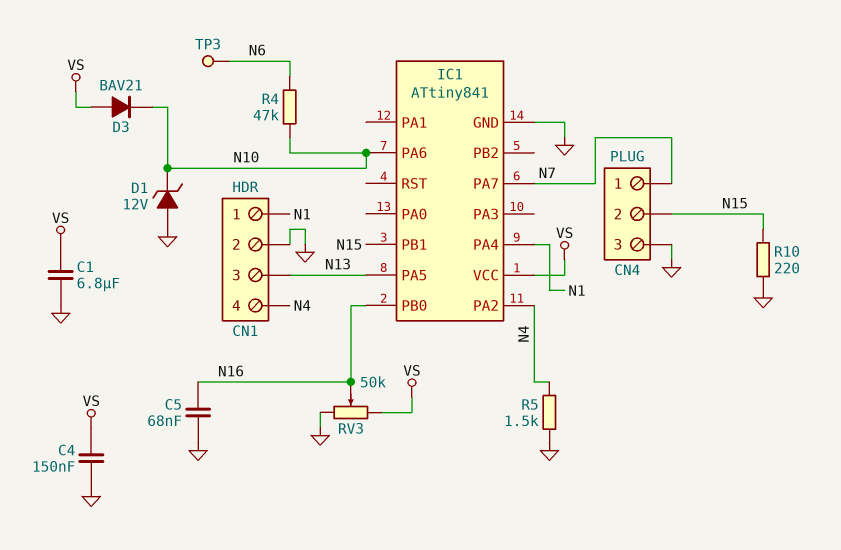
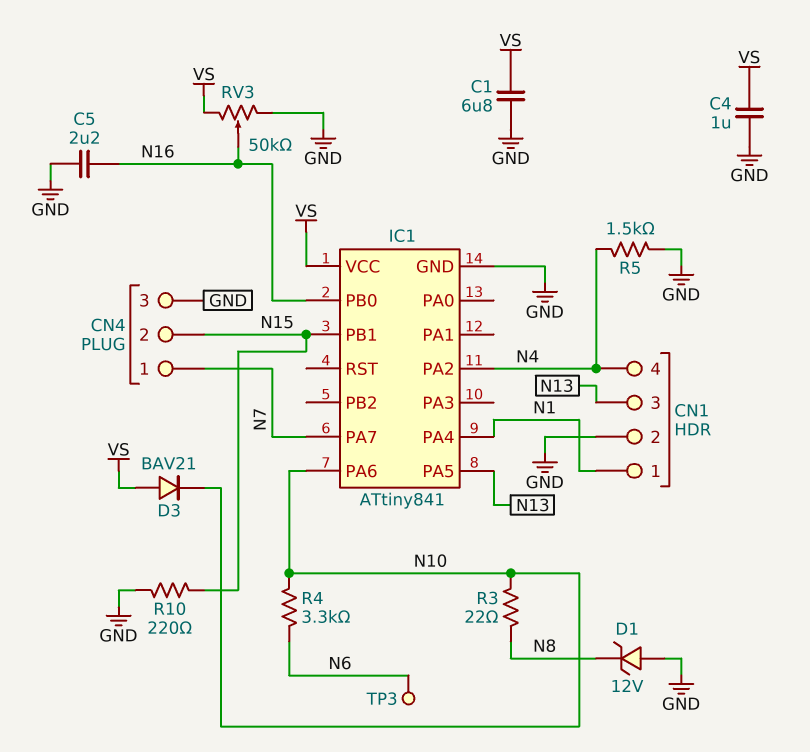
C4: 150nF (GND, VS) -> 1uF (GND, VS)
C5: 68nF (GND, N16) -> 2.2uF (GND, N16)
D1: zener 12V (A GND, K N10) -> zener 12V (A GND, K N8)
R3: none -> 22 (N8, N10)
R4: 47k (N6, N10) -> 3.3k (N6, N10)

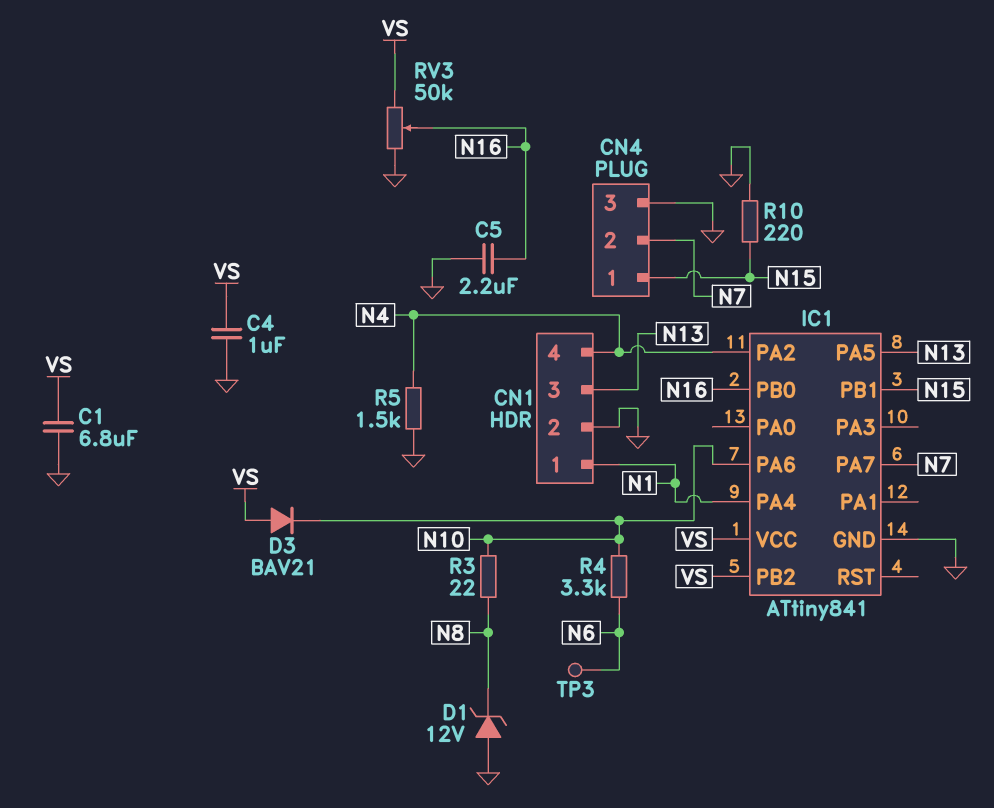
CN4 pin 1: N7 -> N15
CN4 pin 2: N15 -> N7
IC1 pin PB2: none -> VS

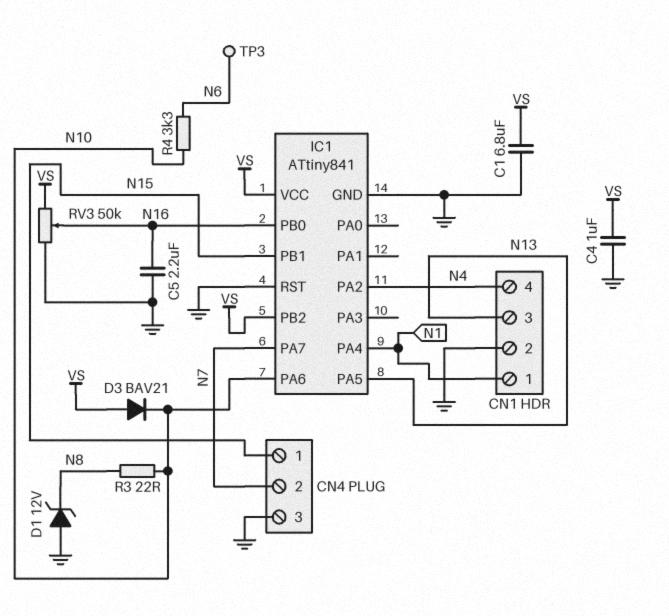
IC1 pin RST: none -> GND
R5: 1.5k (GND, N4) -> none
R10: 220 (GND, N15) -> none

